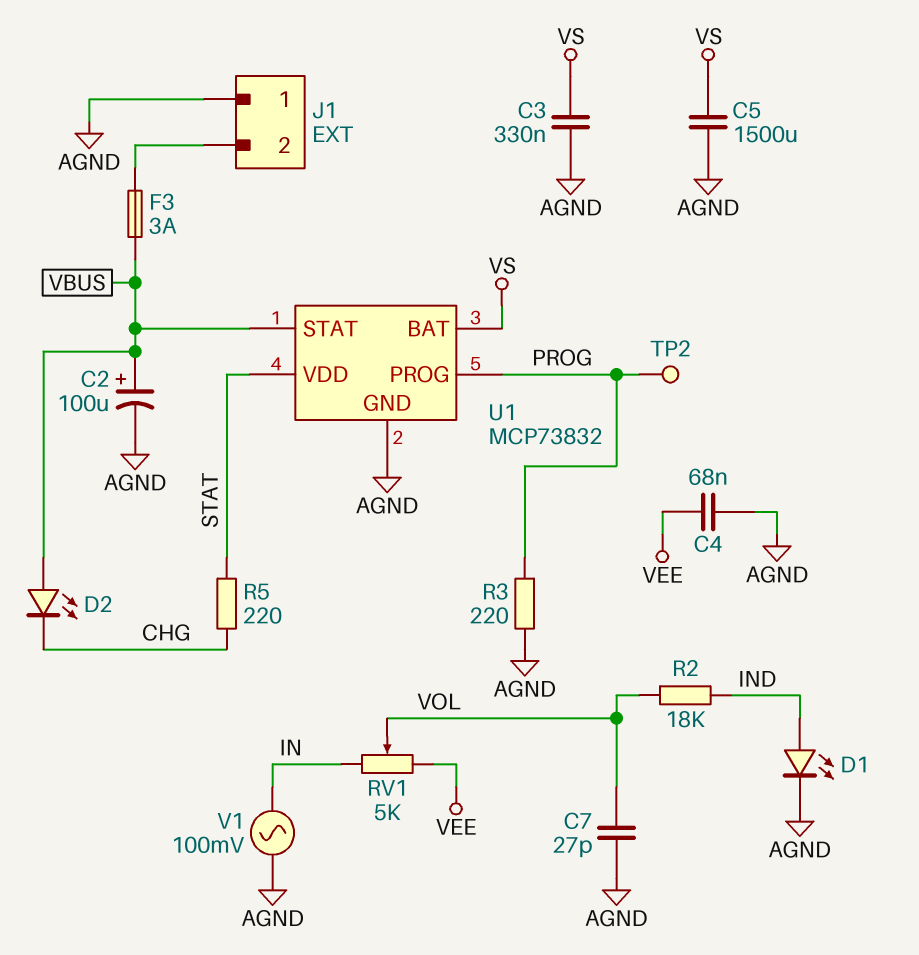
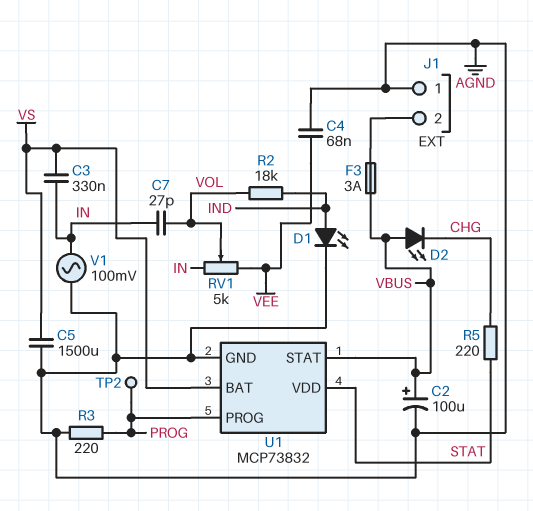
C3: 330nF (AGND, VS) -> 330nF (IN, VS)
C7: 27pF (AGND, VOL) -> 27pF (IN, VOL)

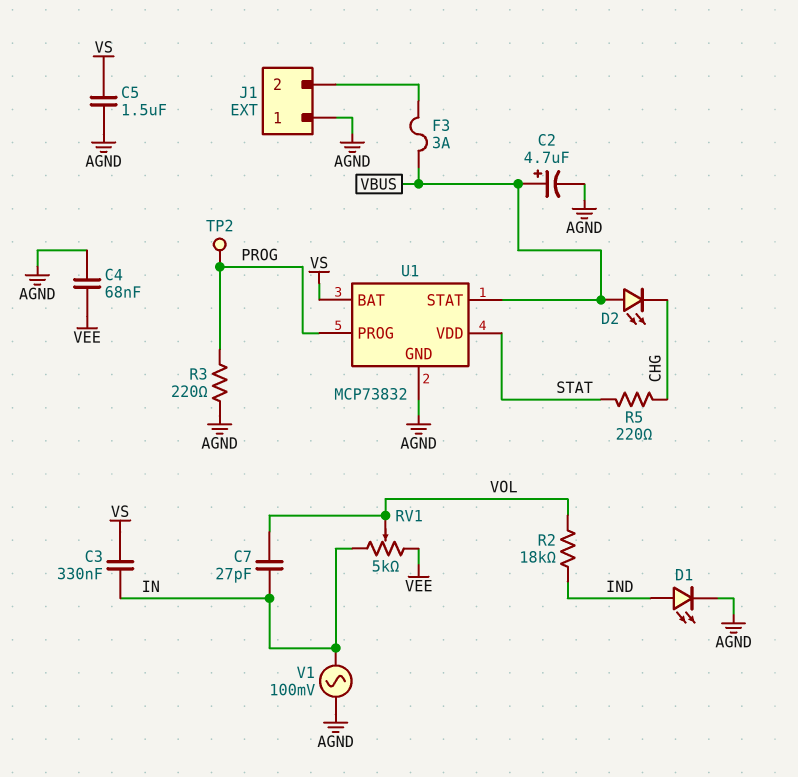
C2: 100uF (plus VBUS, minus AGND) -> 4.7uF (plus VBUS, minus AGND)
C5: 1500uF (AGND, VS) -> 1.5uF (AGND, VS)

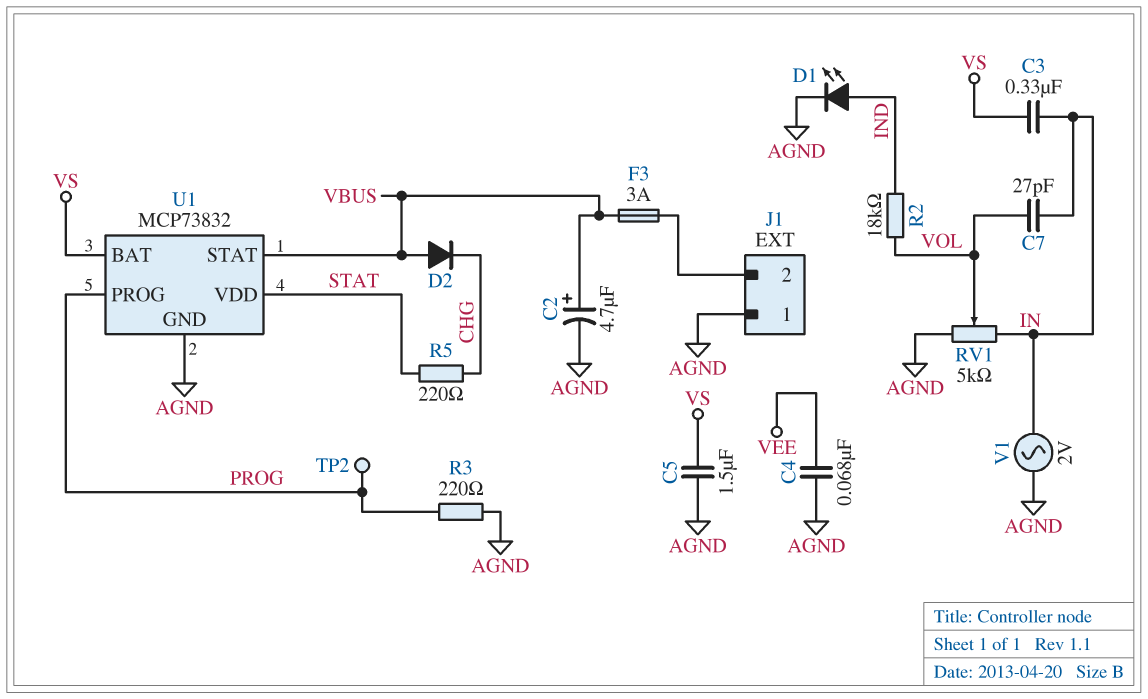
D2: LED (A VBUS, K CHG) -> diode (A VBUS, K CHG)
RV1: 5k (IN, VEE, wiper VOL) -> 5k (AGND, IN, wiper VOL)
V1: AC 100mV (AGND, IN) -> AC 2V (AGND, IN)

